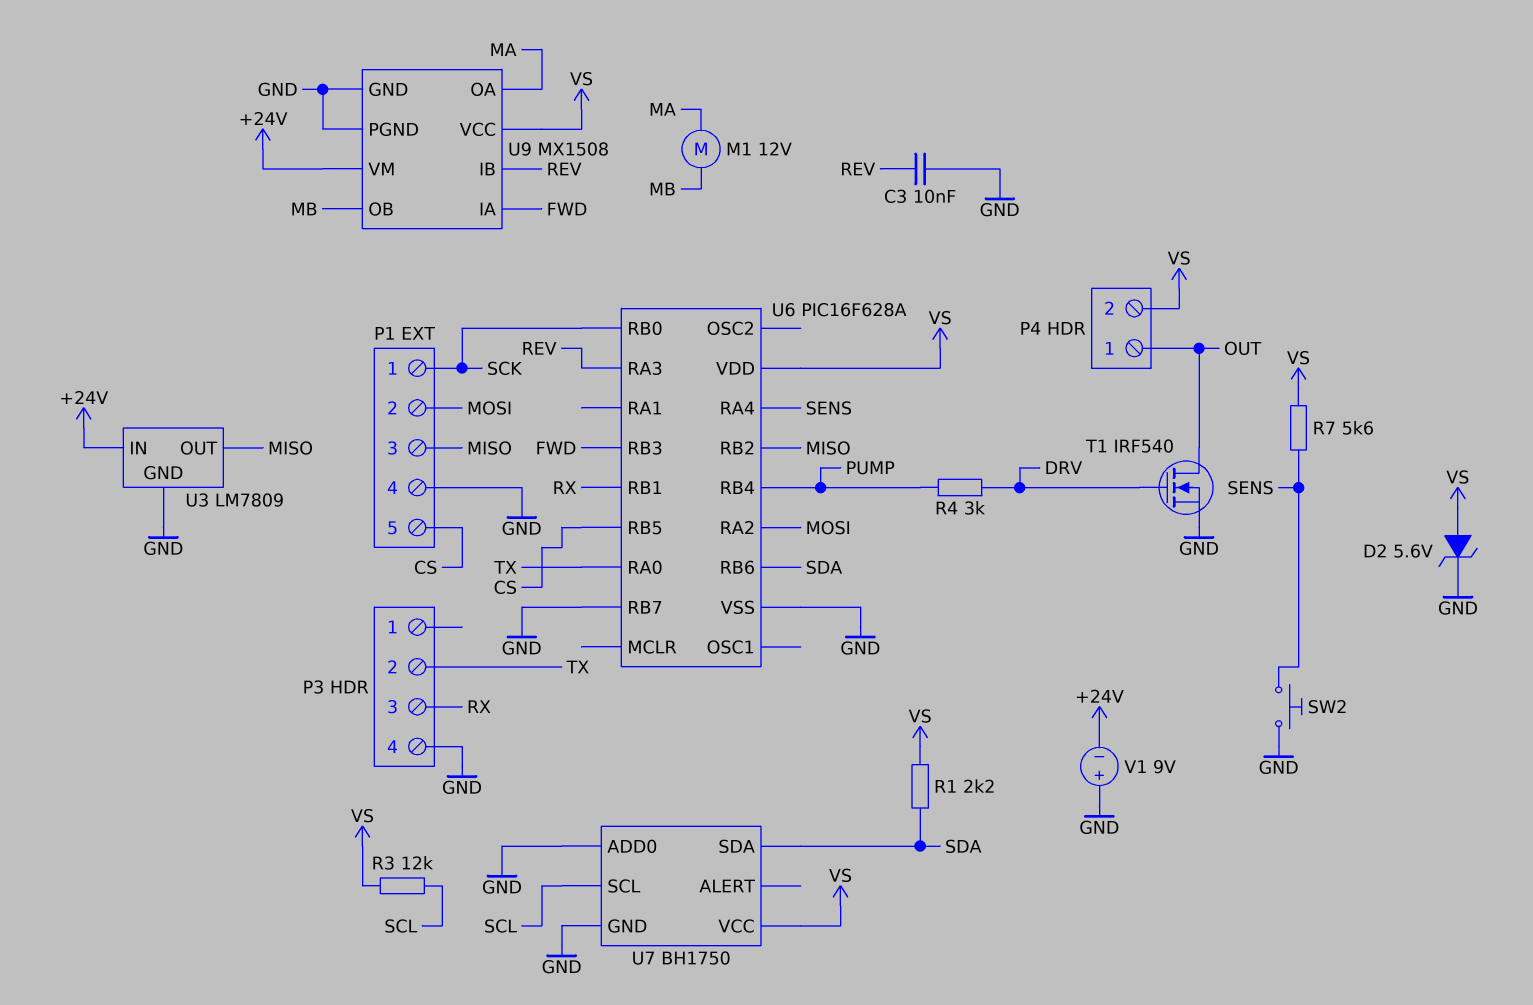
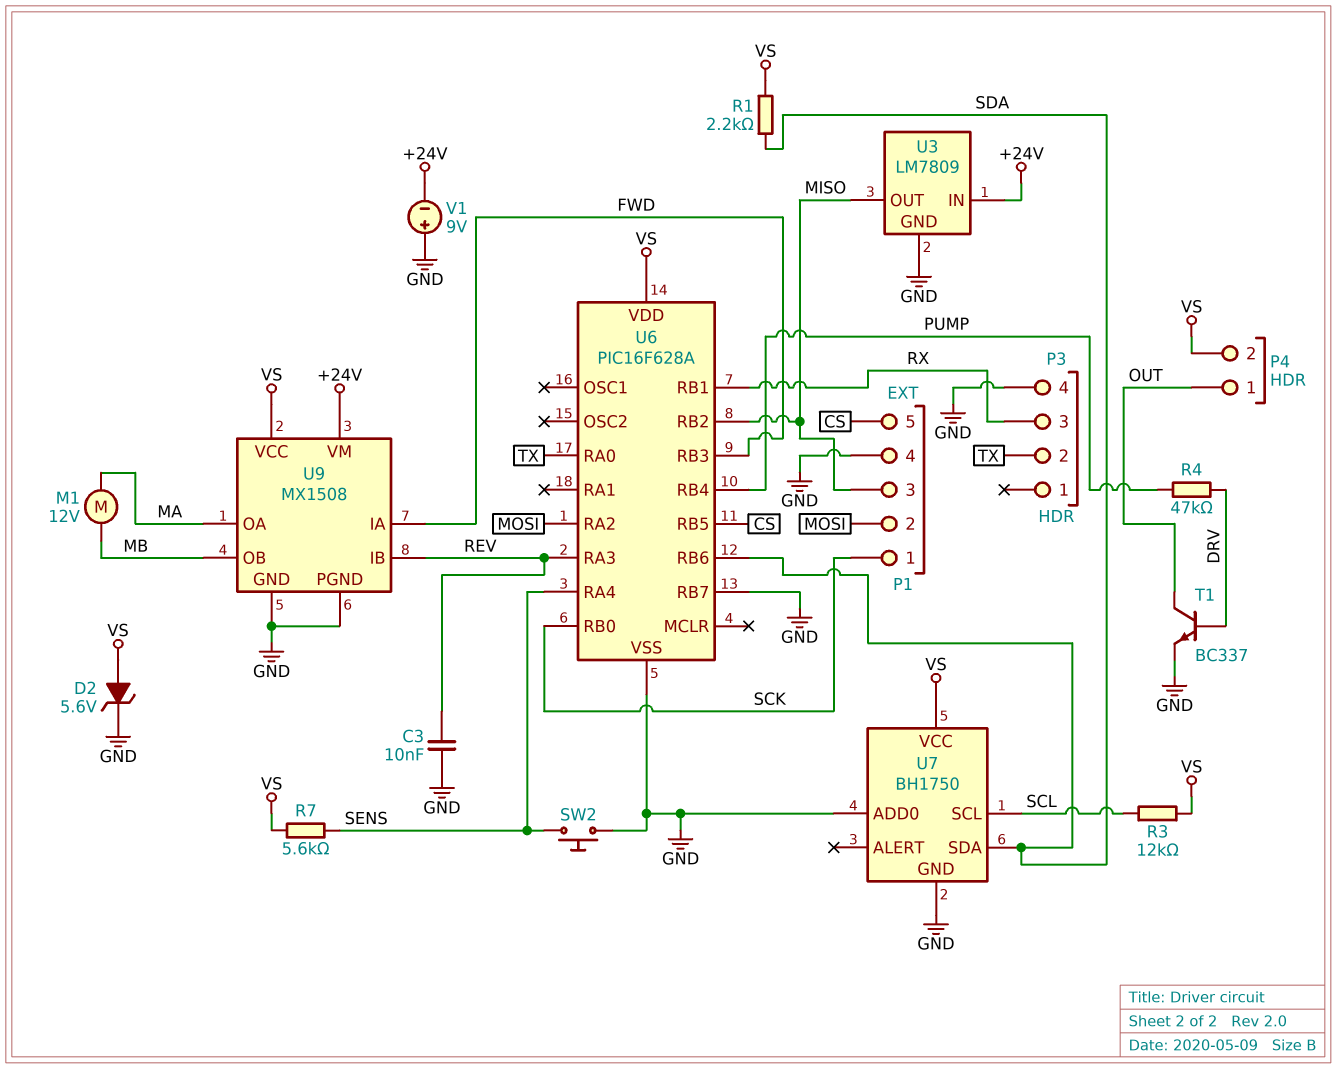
R4: 3k (DRV, PUMP) -> 47k (DRV, PUMP)
T1: NMOS IRF540 (G DRV, D OUT, S GND) -> NPN BC337 (B DRV, C OUT, E GND)

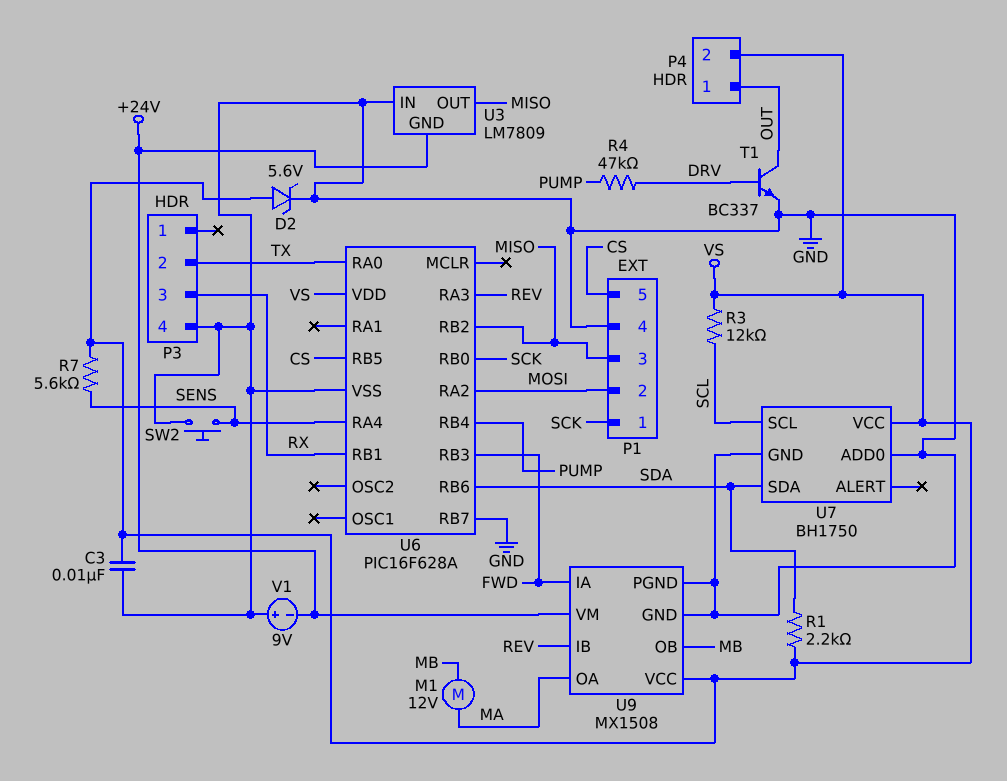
C3: 10nF (GND, REV) -> 10nF (GND, VS)
U3 pin GND: GND -> +24V
U3 pin IN: +24V -> GND

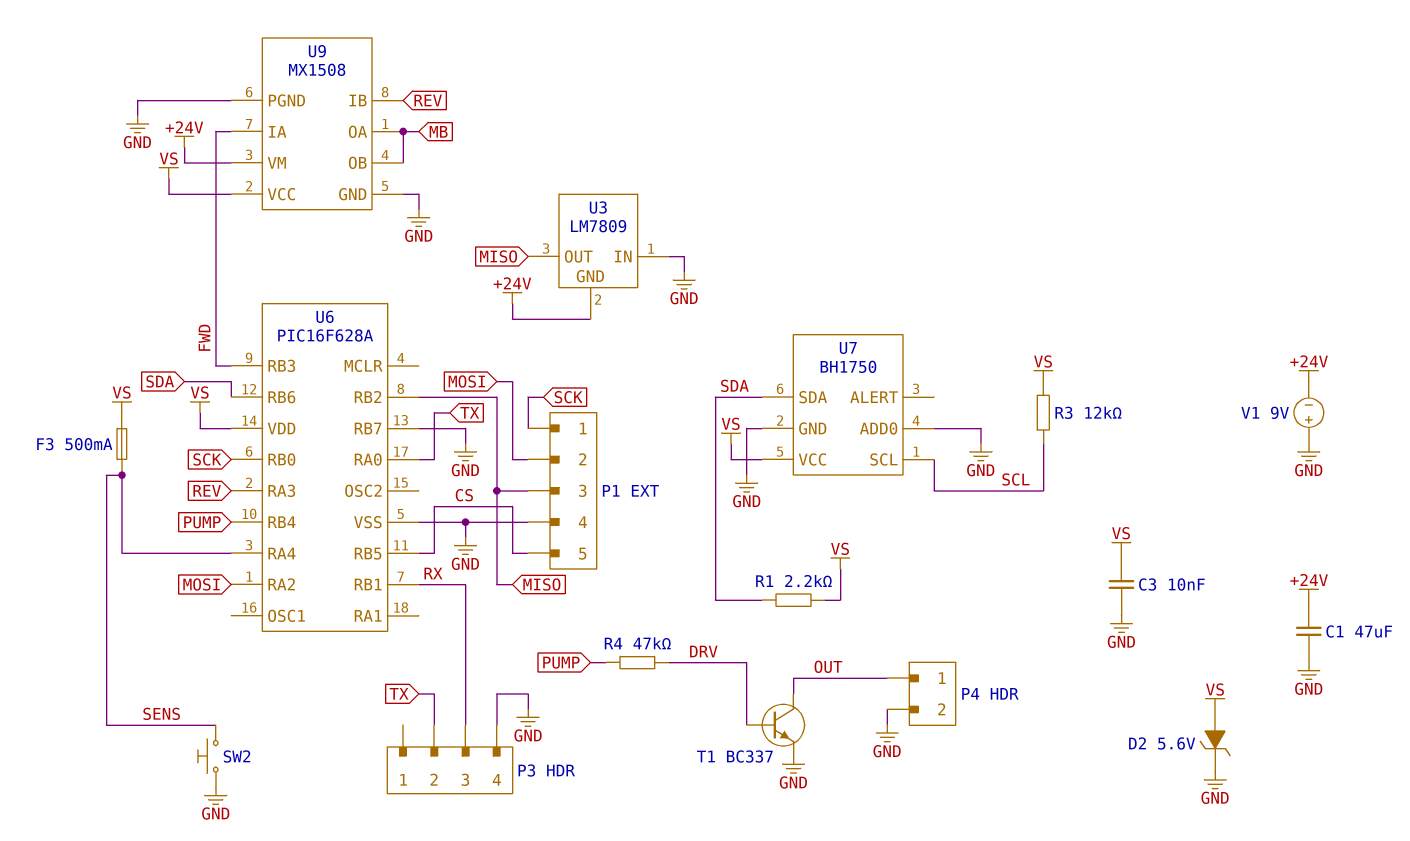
C1: none -> 47uF (+24V, GND)
F3: none -> 500mA (SENS, VS)
M1: motor 12V (MA, MB) -> none
P4 pin 2: VS -> GND
R7: 5.6k (SENS, VS) -> none
U9 pin OA: MA -> MB

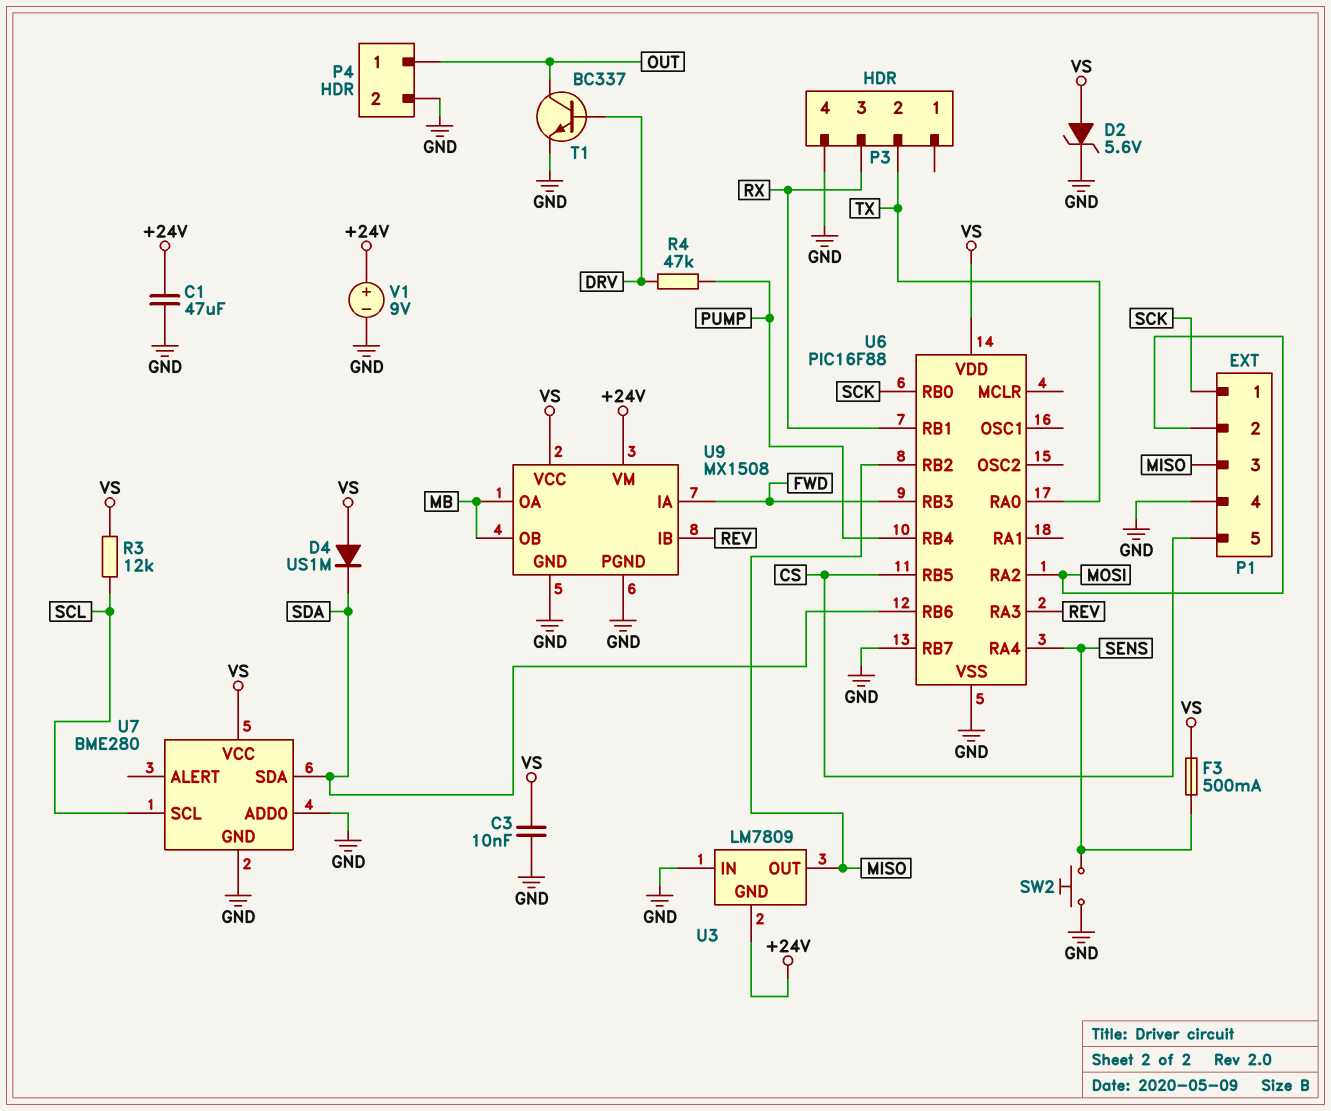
D4: none -> diode US1M (A VS, K SDA)
R1: 2.2k (SDA, VS) -> none
U6: PIC16F628A -> PIC16F88
U7: BH1750 -> BME280
V1: 9V (plus GND, minus +24V) -> 9V (plus +24V, minus GND)

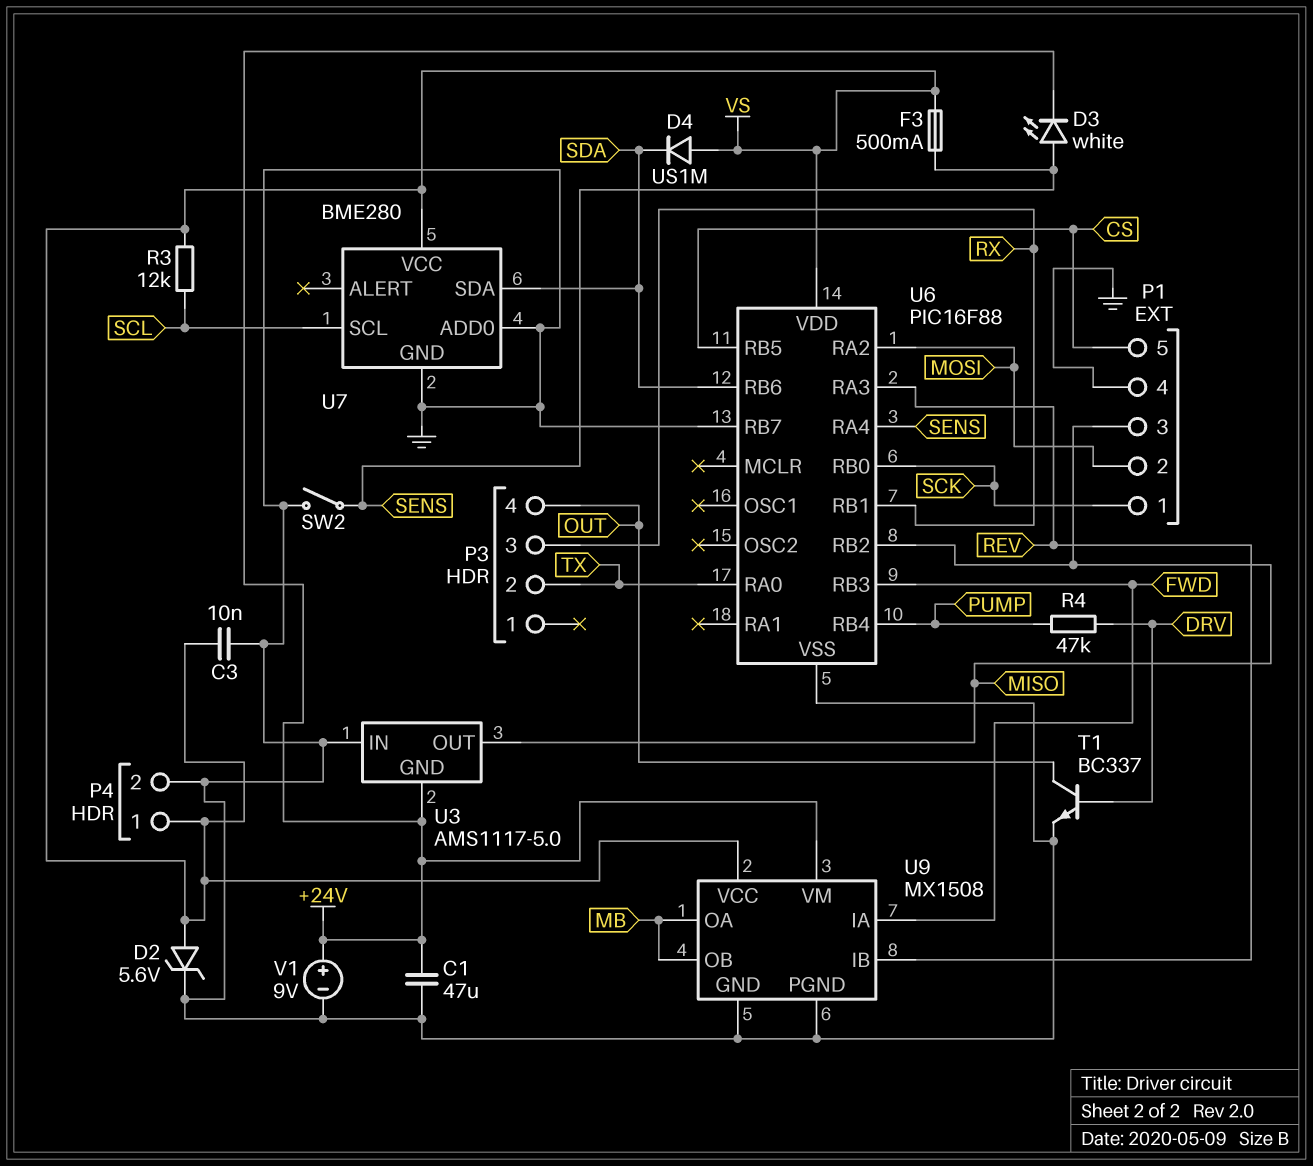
D3: none -> LED white (A SENS, K +24V)
P3 pin 4: GND -> OUT
P4 pin 1: OUT -> VS
SW2: button (GND, SENS) -> switch (GND, SENS)
U3: LM7809 -> AMS1117-5.0

